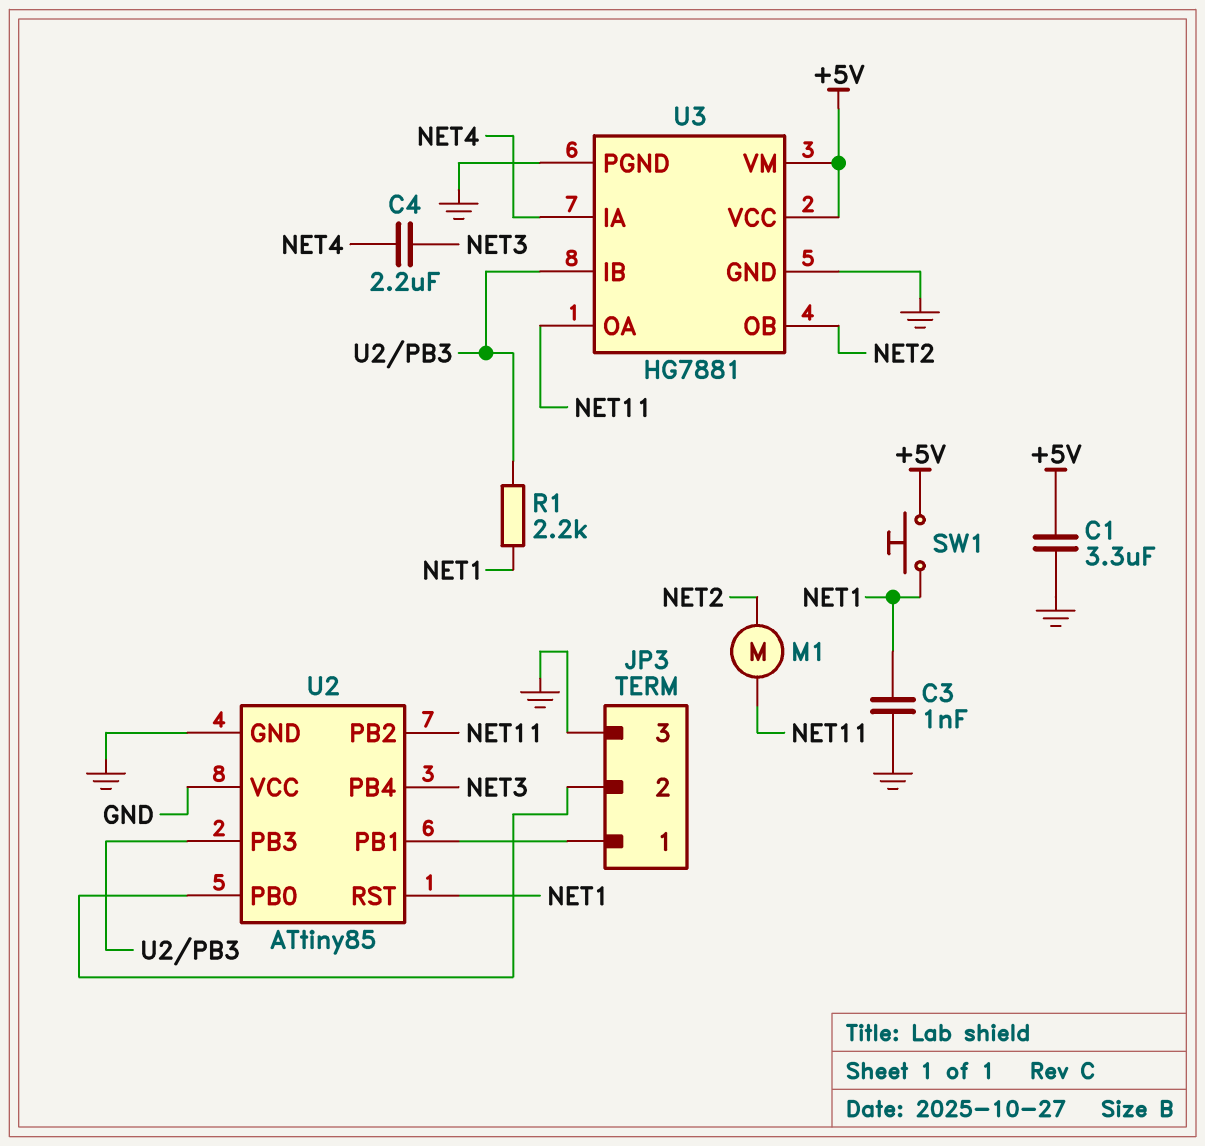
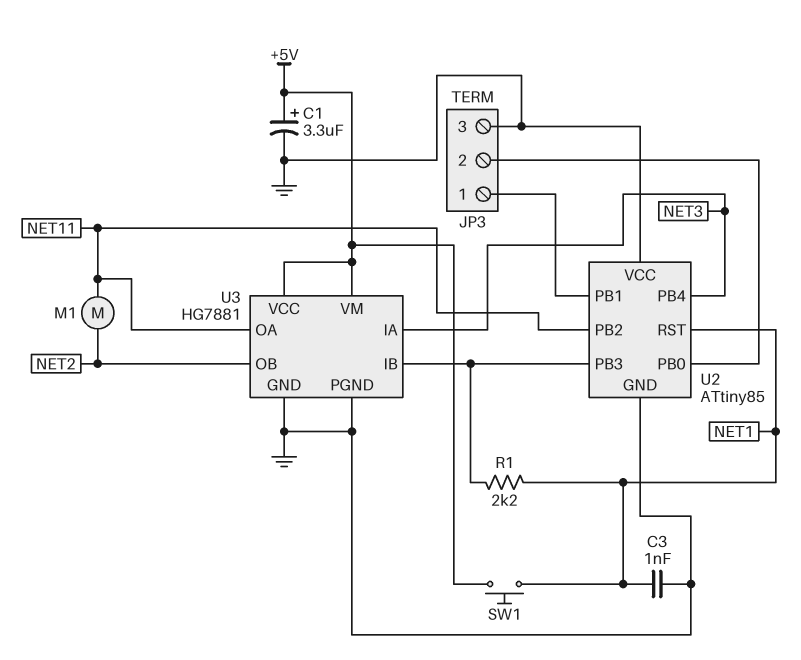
C1: 3.3uF (+5V, GND) -> 3.3uF (plus +5V, minus GND)
C4: 2.2uF (NET3, NET4) -> none
U3 pin IA: NET4 -> NET3

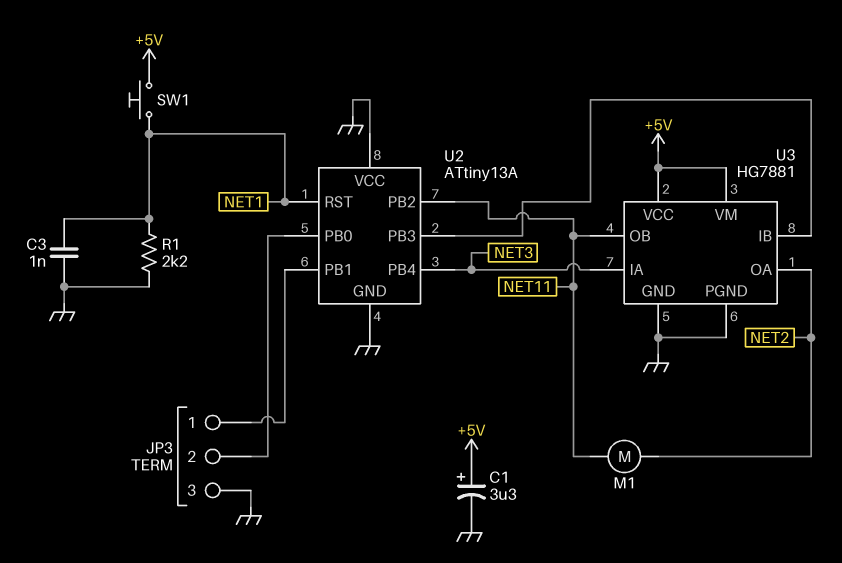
R1: 2.2k (NET1, U2/PB3) -> 2.2k (GND, NET1)
U2: ATtiny85 -> ATtiny13A
U3 pin OA: NET11 -> NET2
U3 pin OB: NET2 -> NET11

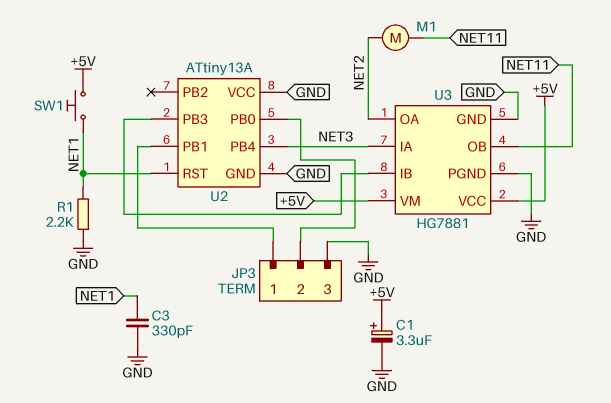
C3: 1nF (GND, NET1) -> 330pF (GND, NET1)
U2 pin PB2: NET11 -> none

